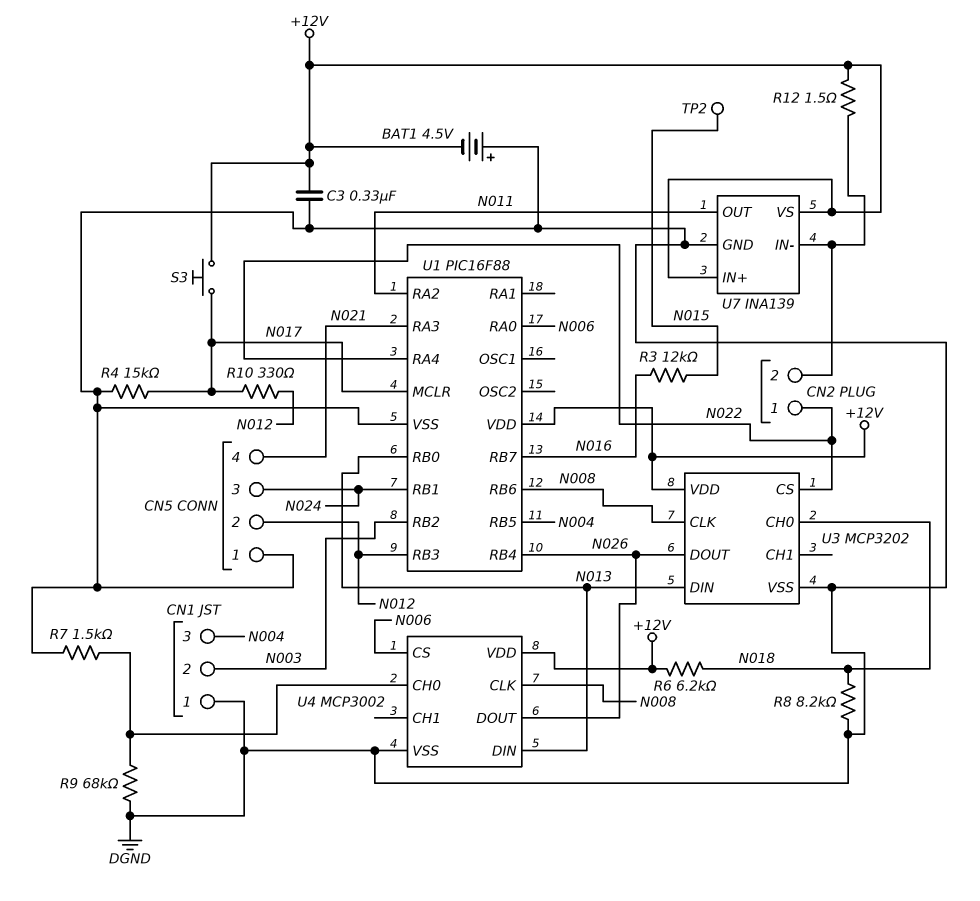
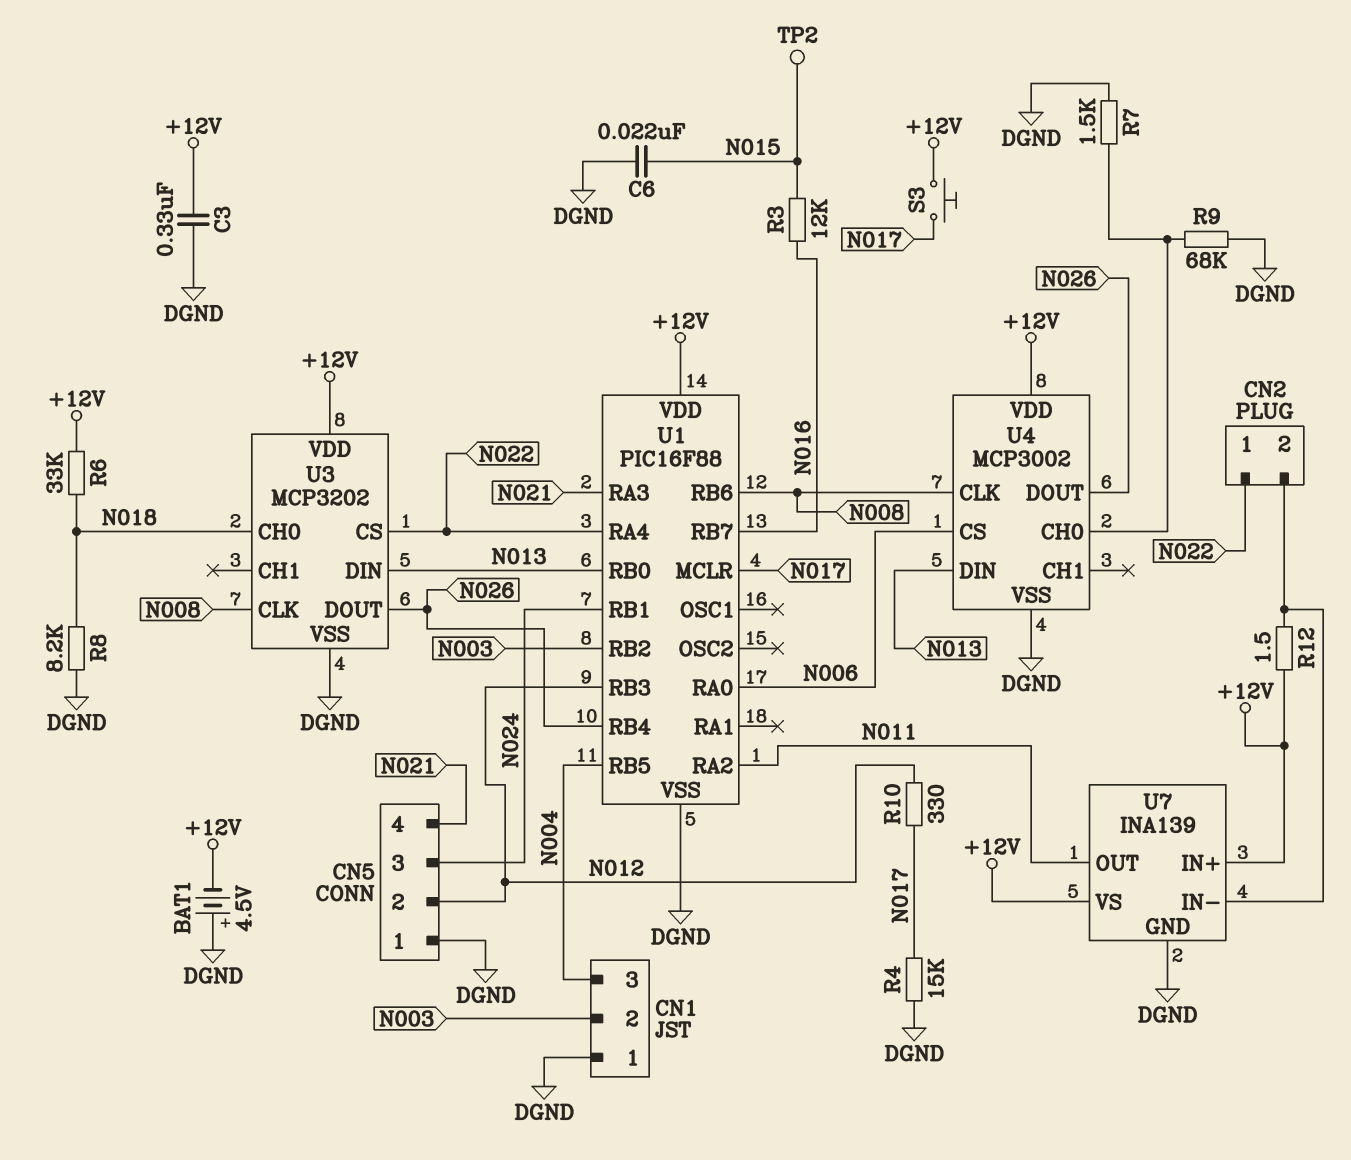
C6: none -> 22nF (DGND, N015)
R6: 6.2k (+12V, N018) -> 33k (+12V, N018)

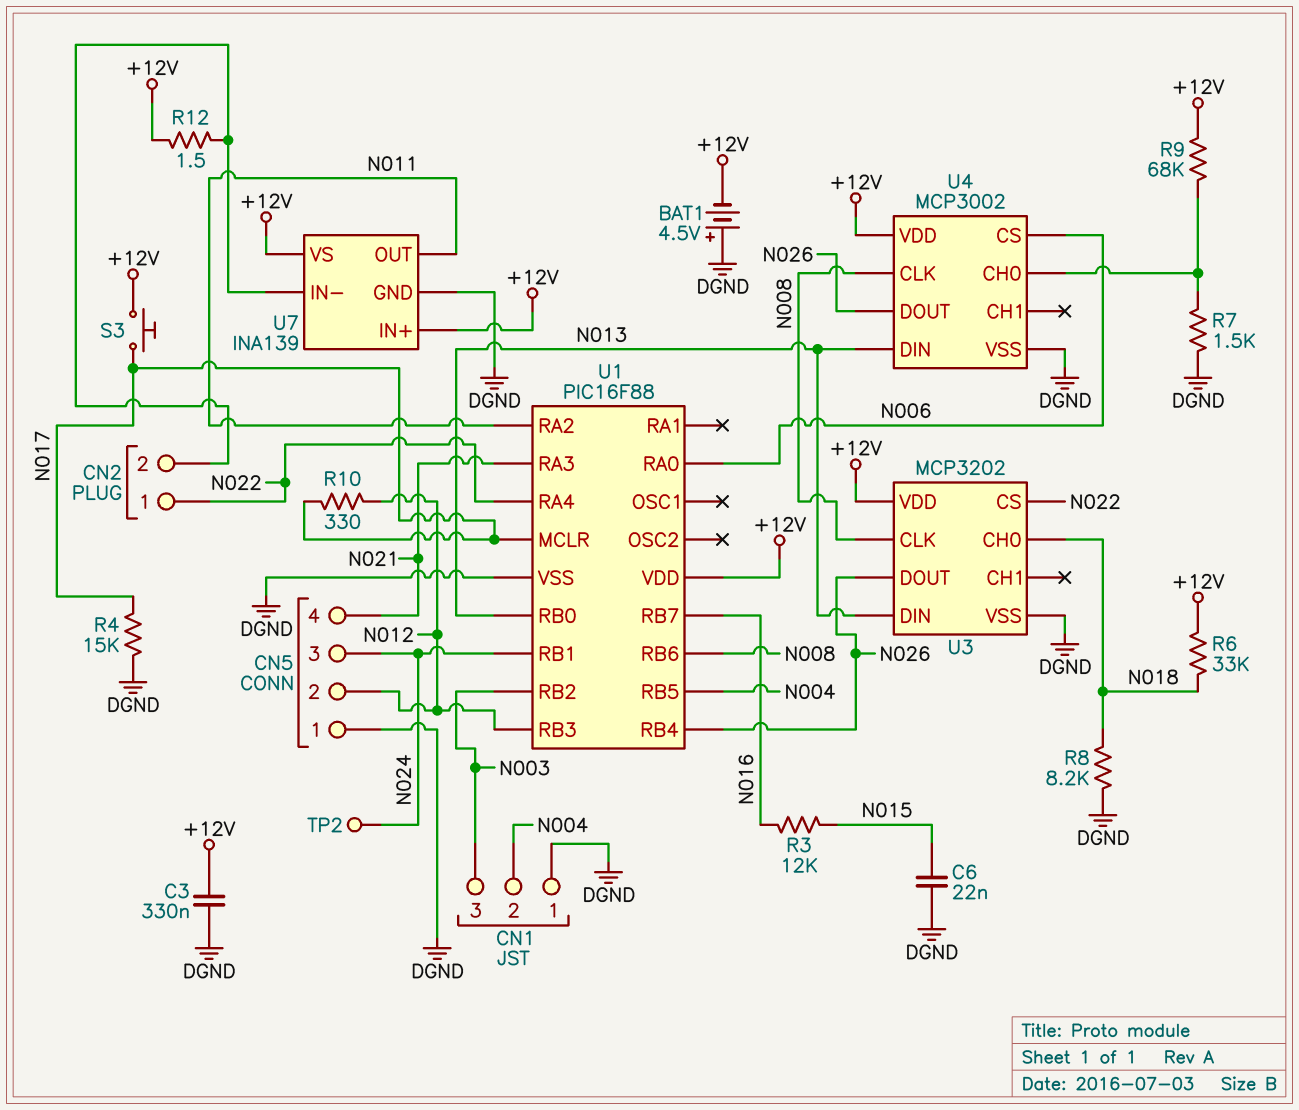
CN1 pin 2: N003 -> N004
CN1 pin 3: N004 -> N003
R9: 68k (DGND, U4/CH0) -> 68k (+12V, U4/CH0)
TP2: test point (N015) -> test point (N024)

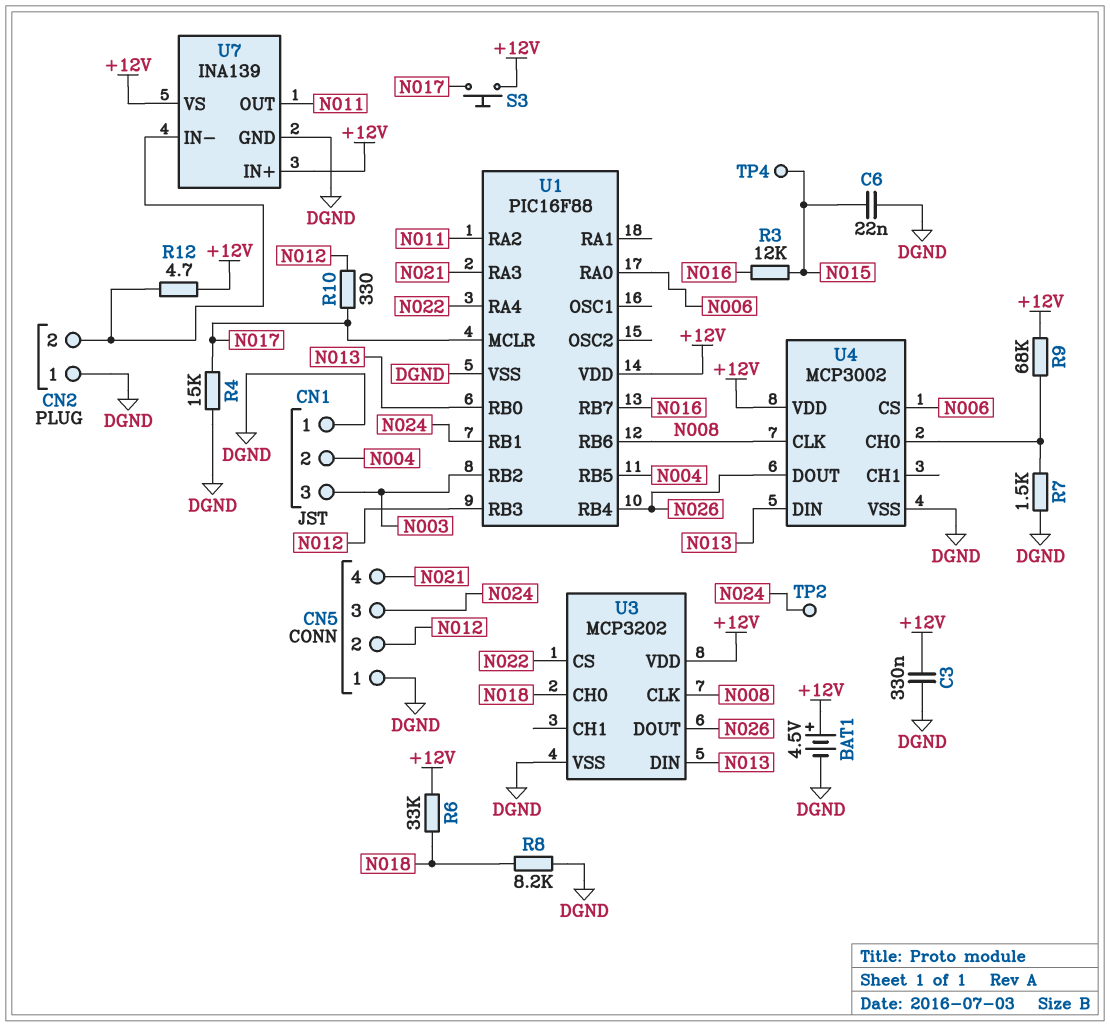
BAT1: 4.5V (plus DGND, minus +12V) -> 4.5V (plus +12V, minus DGND)
CN2 pin 1: N022 -> DGND
R12: 1.5 (+12V, CN2/2) -> 4.7 (+12V, CN2/2)
TP4: none -> test point (N015)

